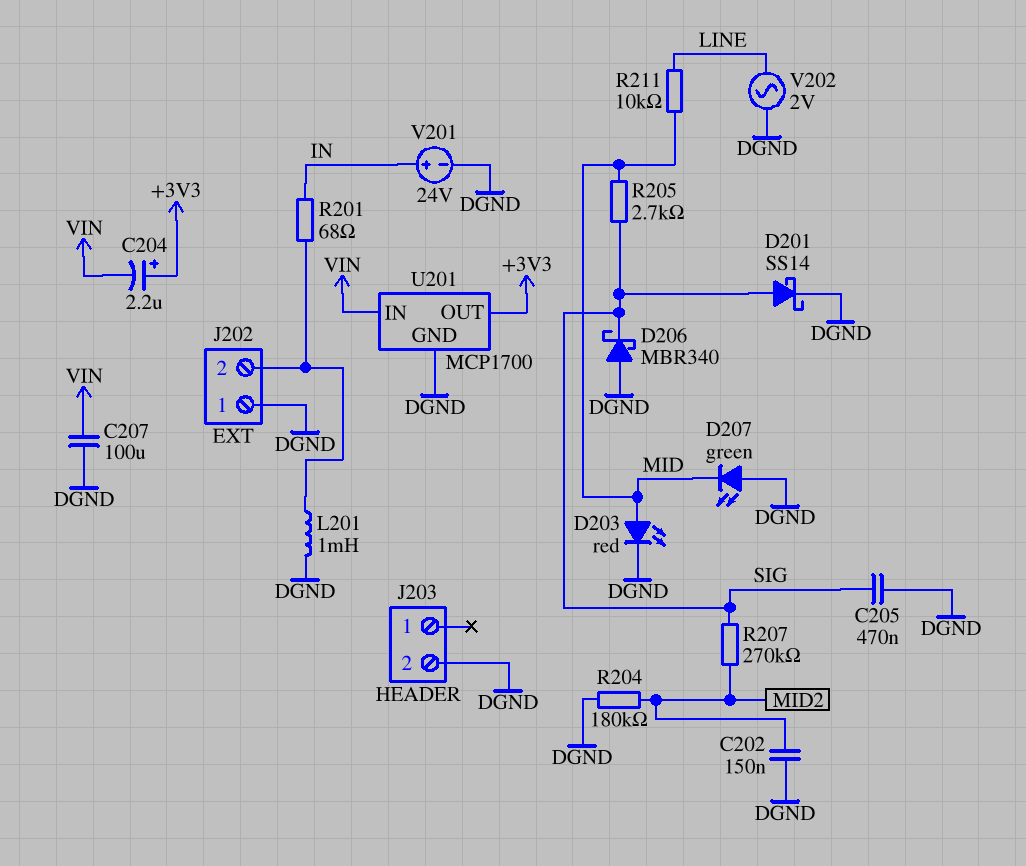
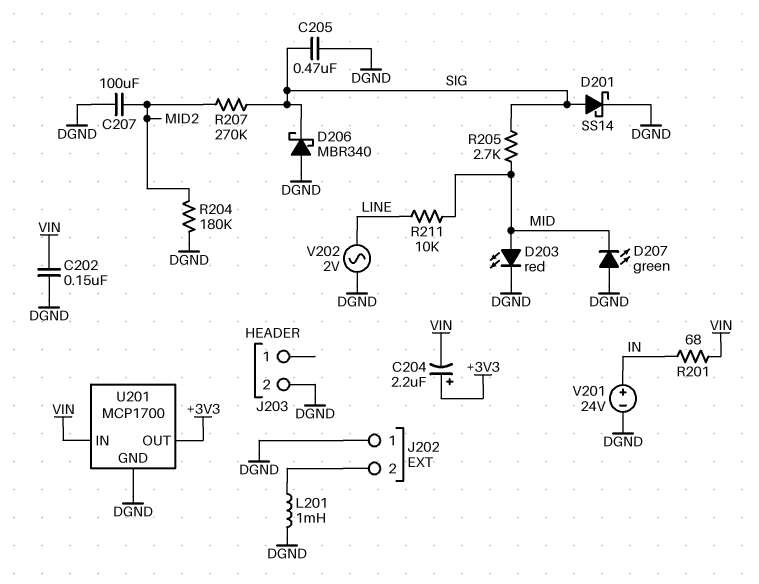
C202: 150nF (DGND, MID2) -> 150nF (DGND, VIN)
C207: 100uF (DGND, VIN) -> 100uF (DGND, MID2)
R201: 68 (IN, J202/2) -> 68 (IN, VIN)

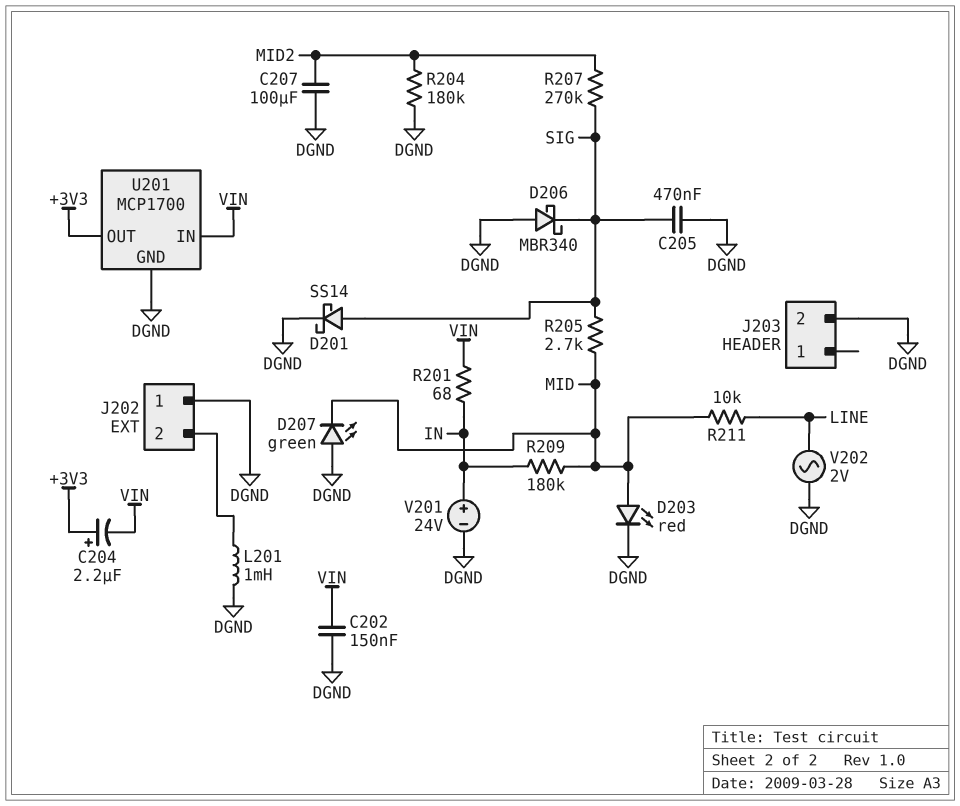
R209: none -> 180k (IN, MID)

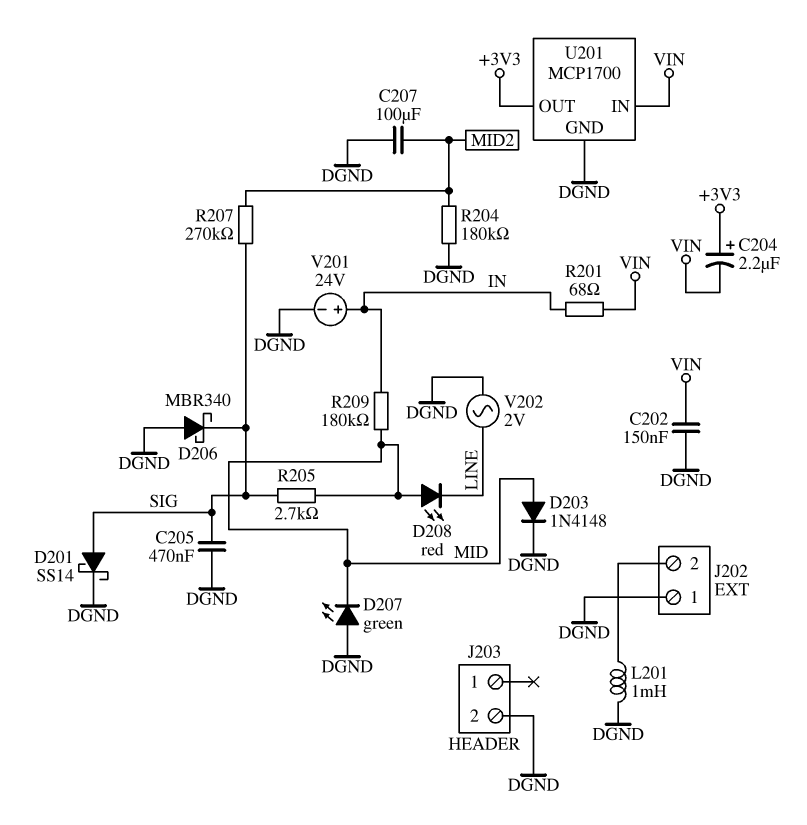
D203: LED red (A MID, K DGND) -> diode 1N4148 (A MID, K DGND)
D208: none -> LED red (A MID, K LINE)
R211: 10k (LINE, MID) -> none

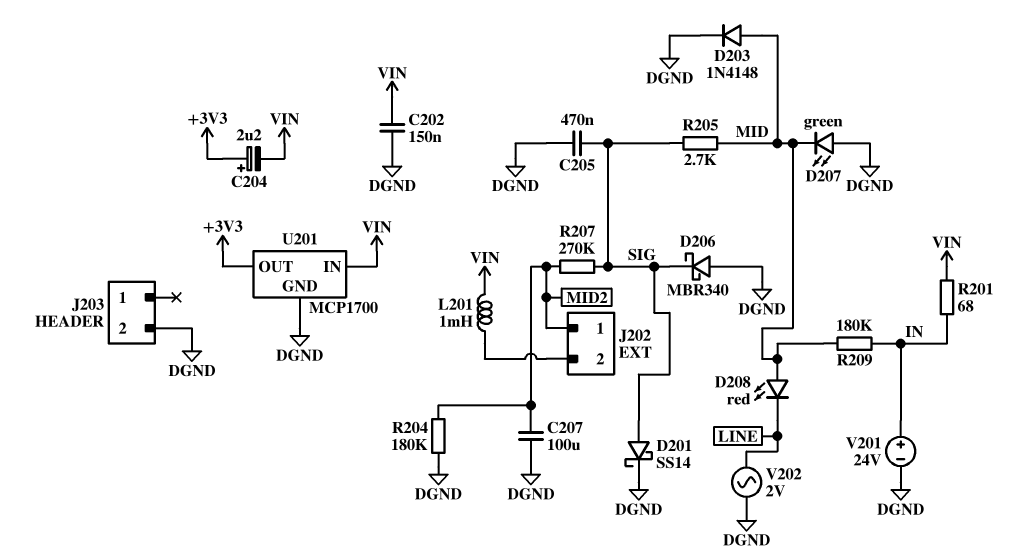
J202 pin 1: DGND -> MID2
L201: 1mH (DGND, J202/2) -> 1mH (J202/2, VIN)

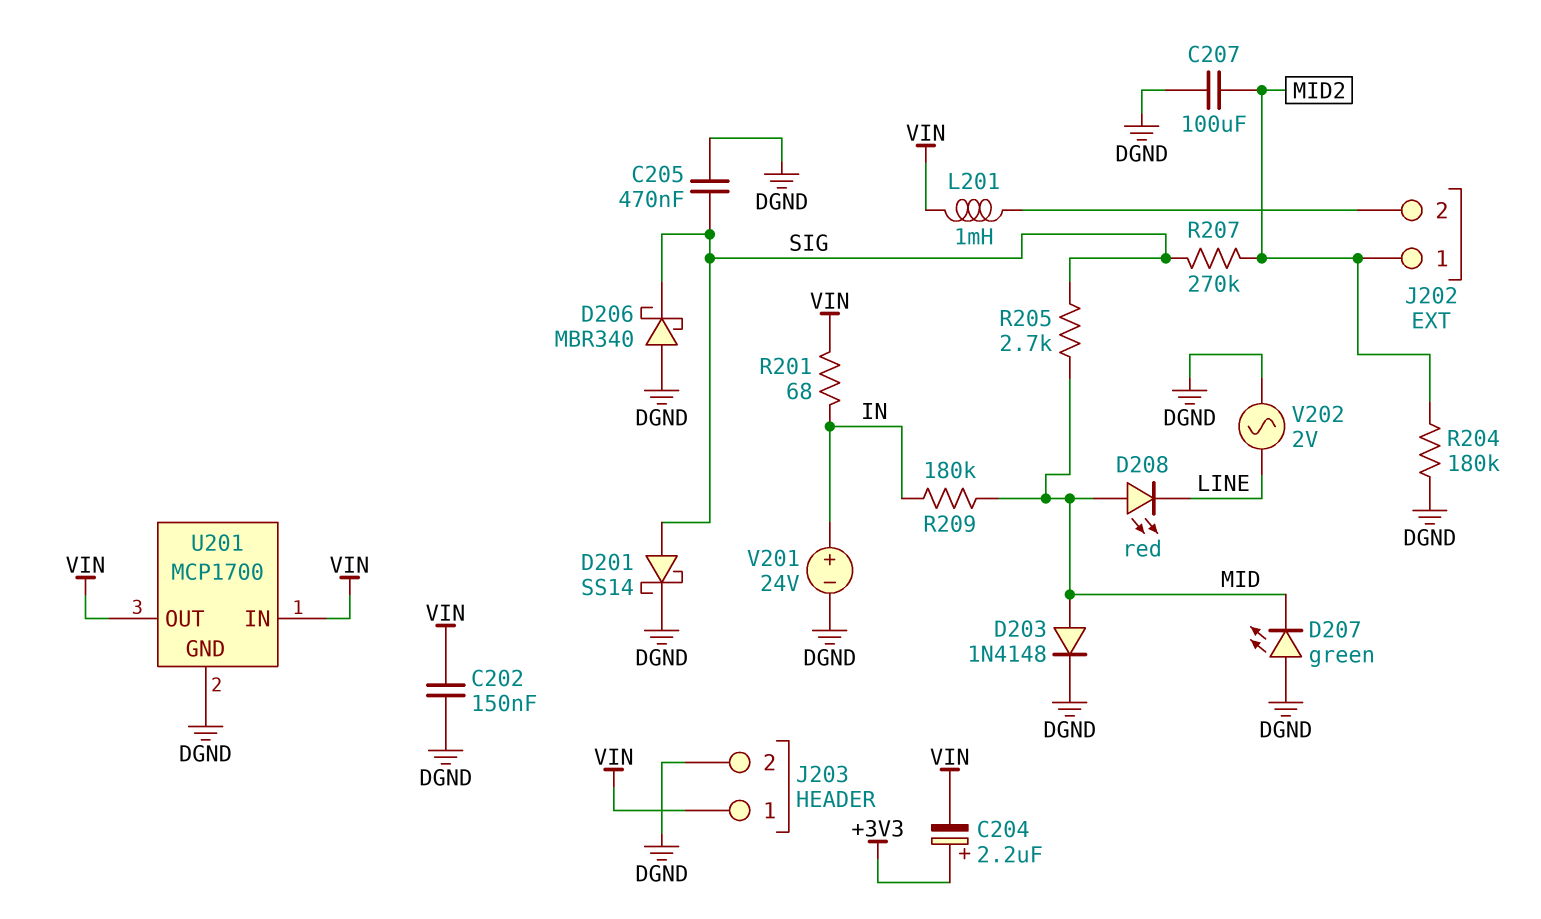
J203 pin 1: none -> VIN
U201 pin OUT: +3V3 -> VIN

